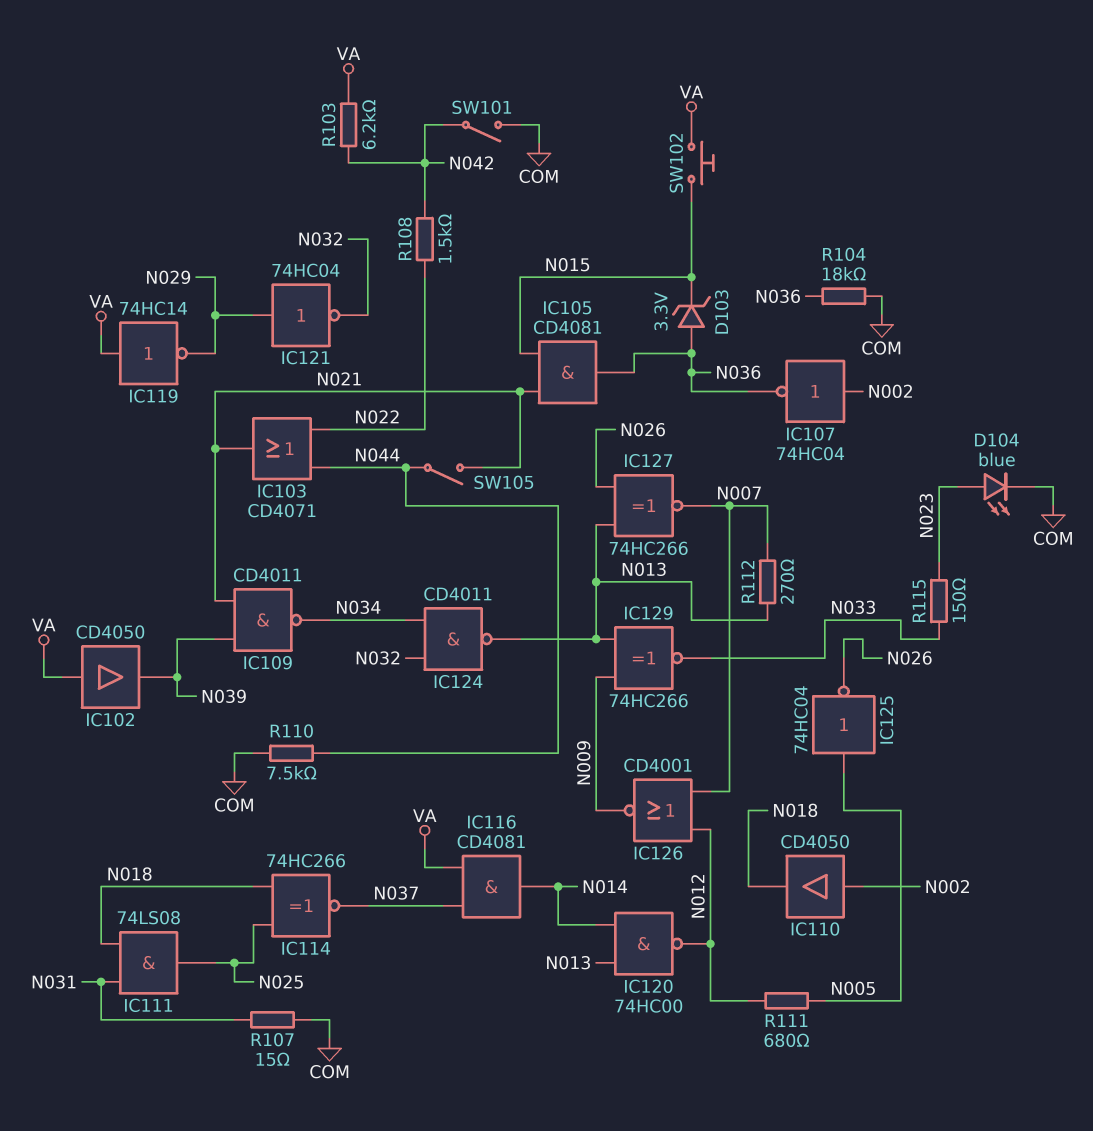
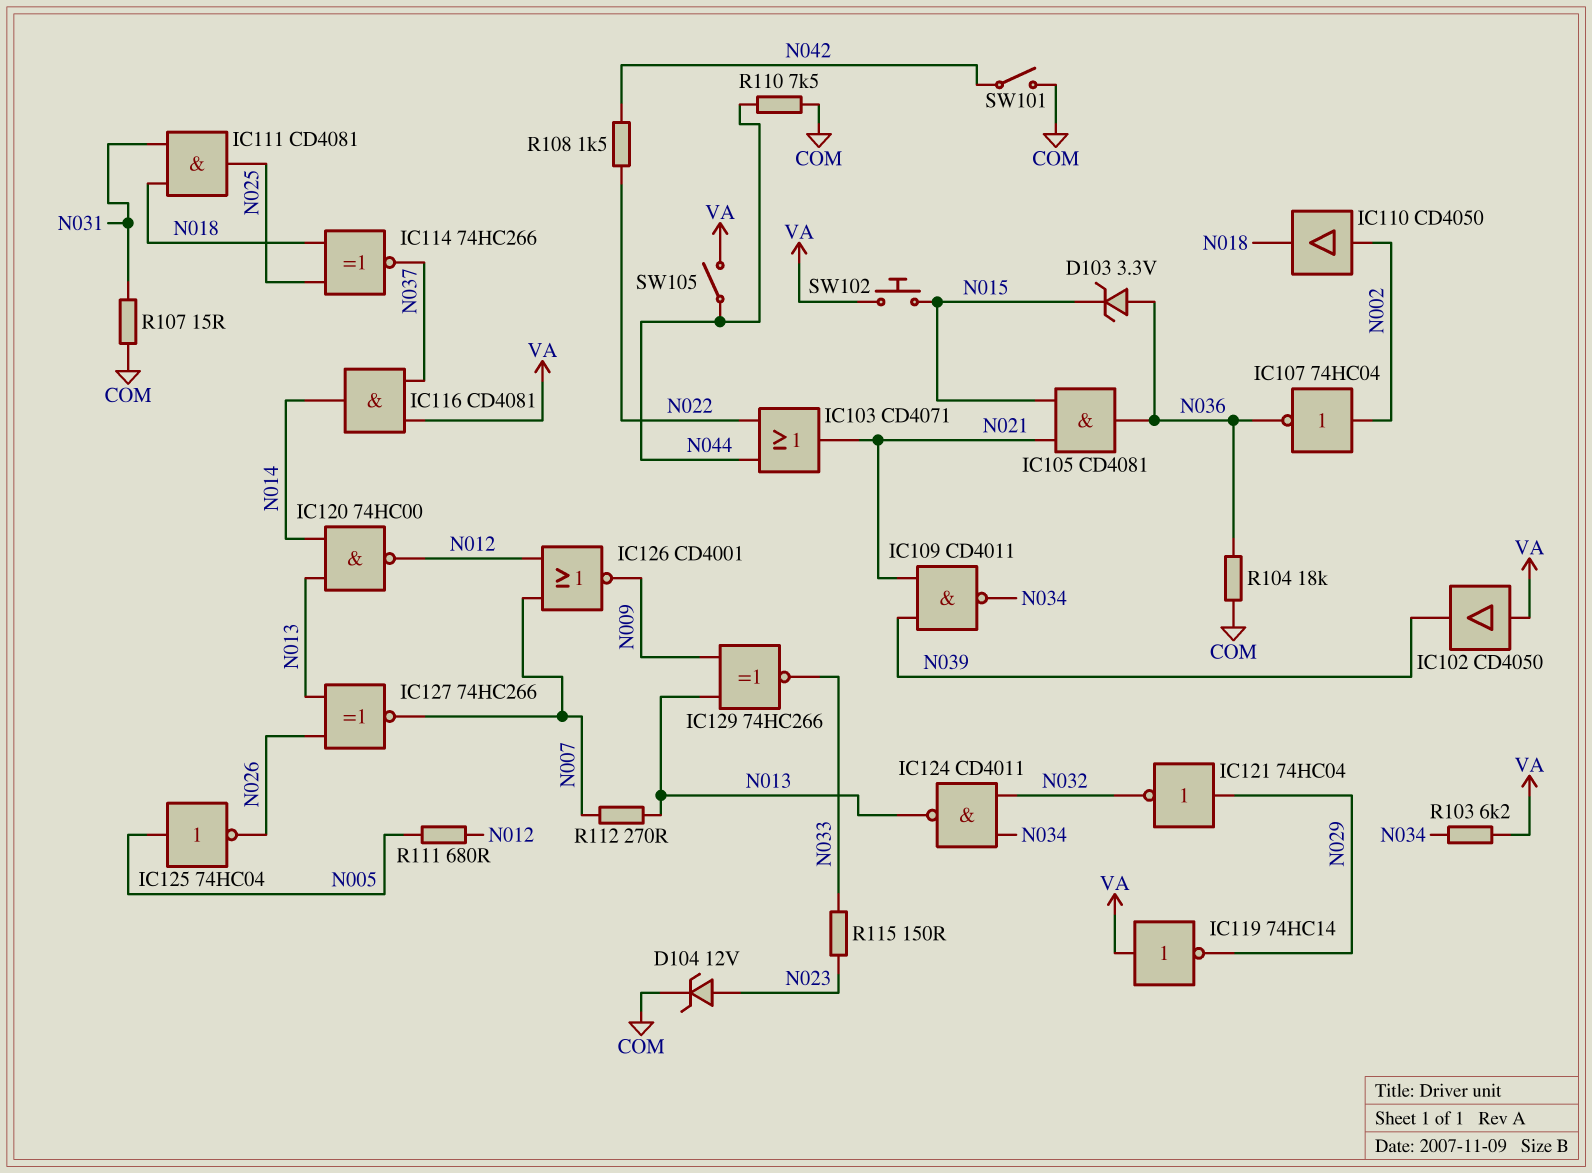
D104: LED blue (A N023, K COM) -> zener 12V (A N023, K COM)
IC111: AND 74LS08 (in N018, in N031, out N025) -> AND CD4081 (in N018, in N031, out N025)
R103: 6.2k (N042, VA) -> 6.2k (N034, VA)
SW105: switch (N021, N044) -> switch (N044, VA)

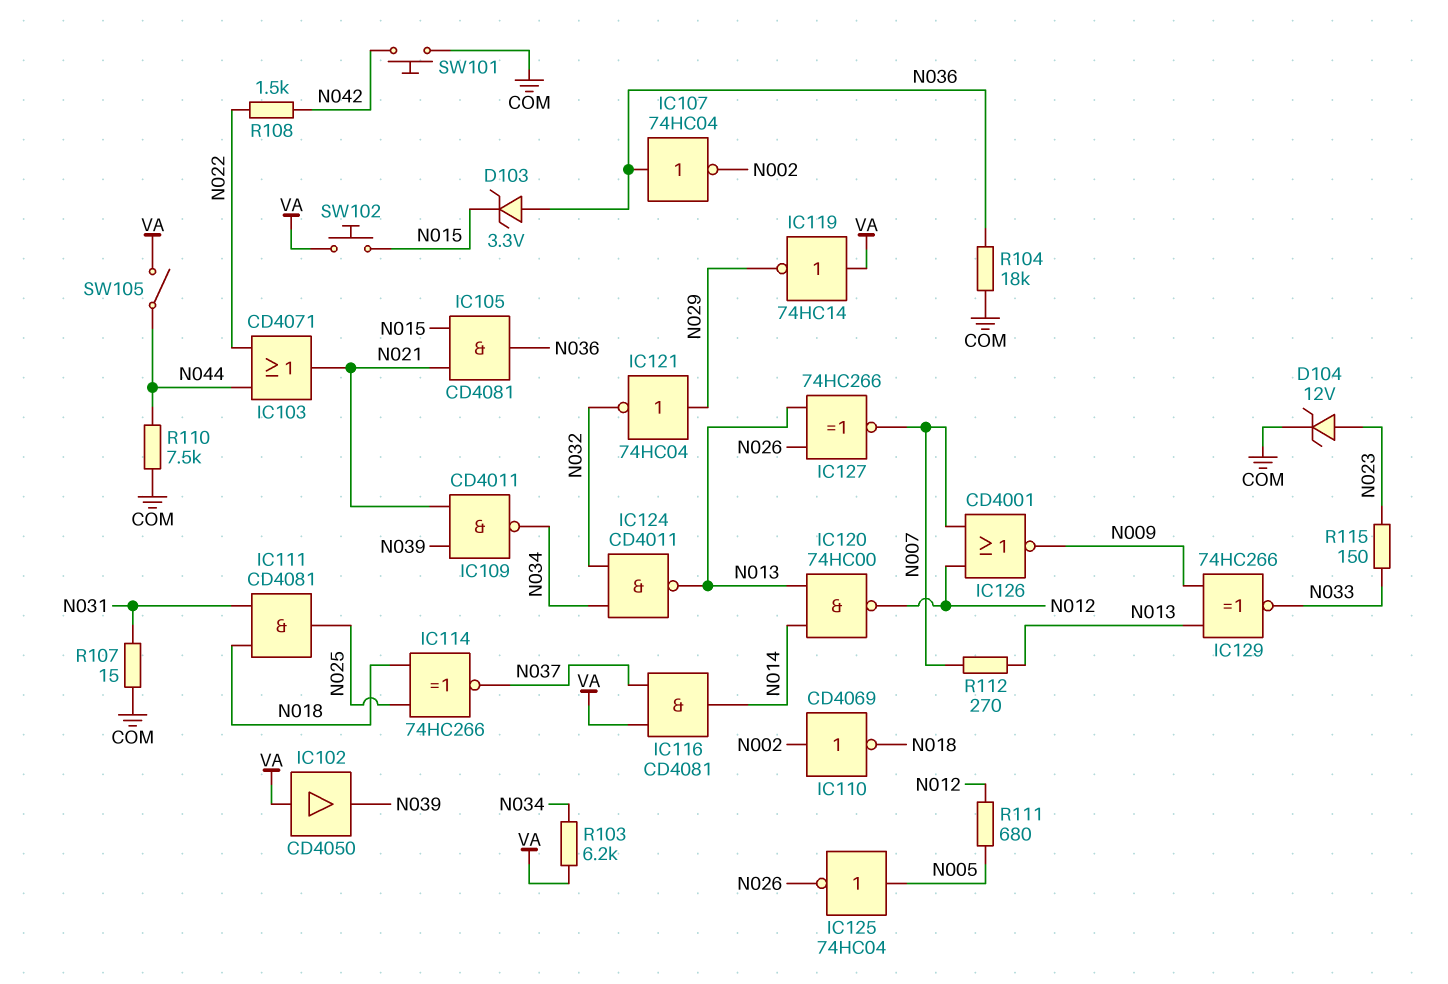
IC107: NOT 74HC04 (in N002, out N036) -> NOT 74HC04 (in N036, out N002)
IC110: buffer CD4050 (in N002, out N018) -> NOT CD4069 (in N002, out N018)
SW101: switch (COM, N042) -> button (COM, N042)

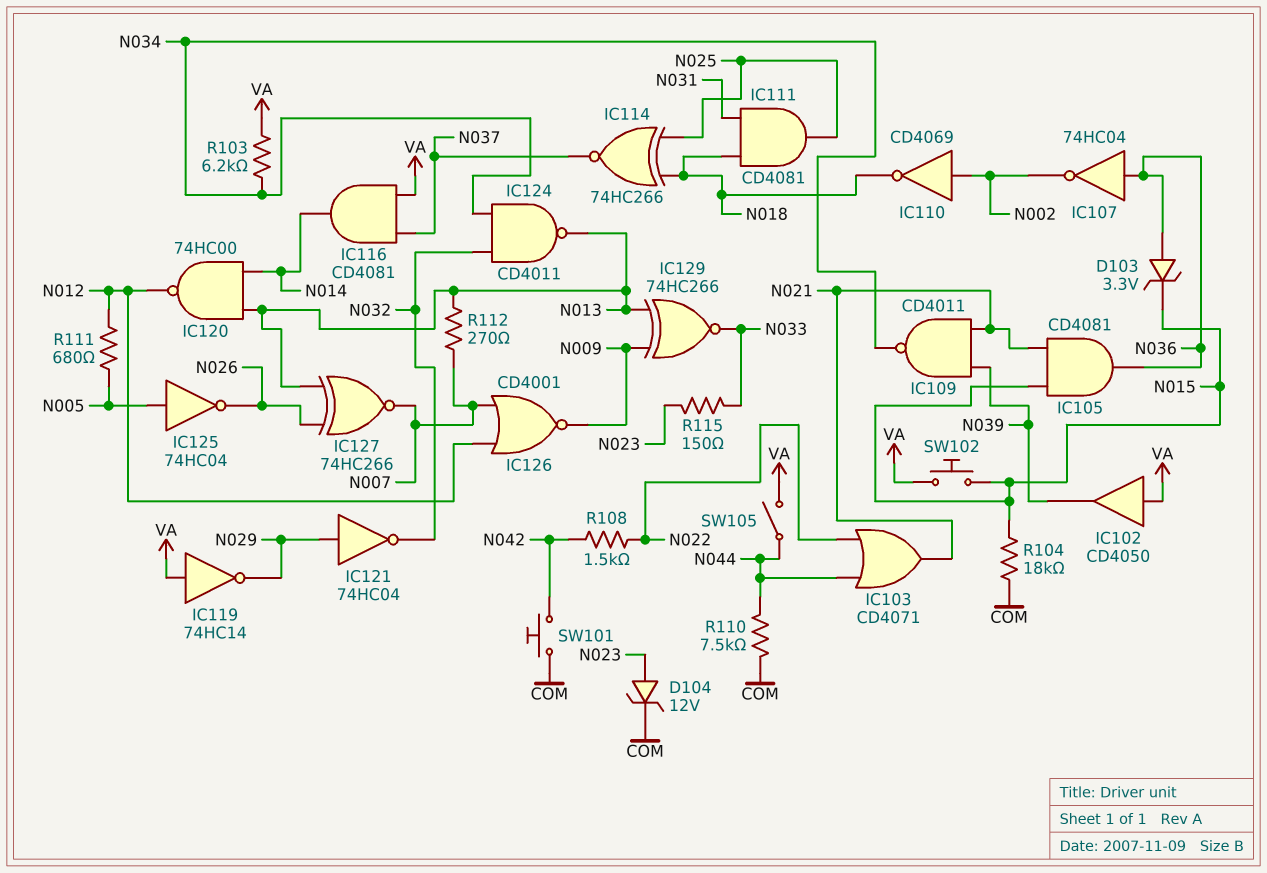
R104: 18k (COM, N036) -> 18k (COM, N015)
R107: 15 (COM, N031) -> none

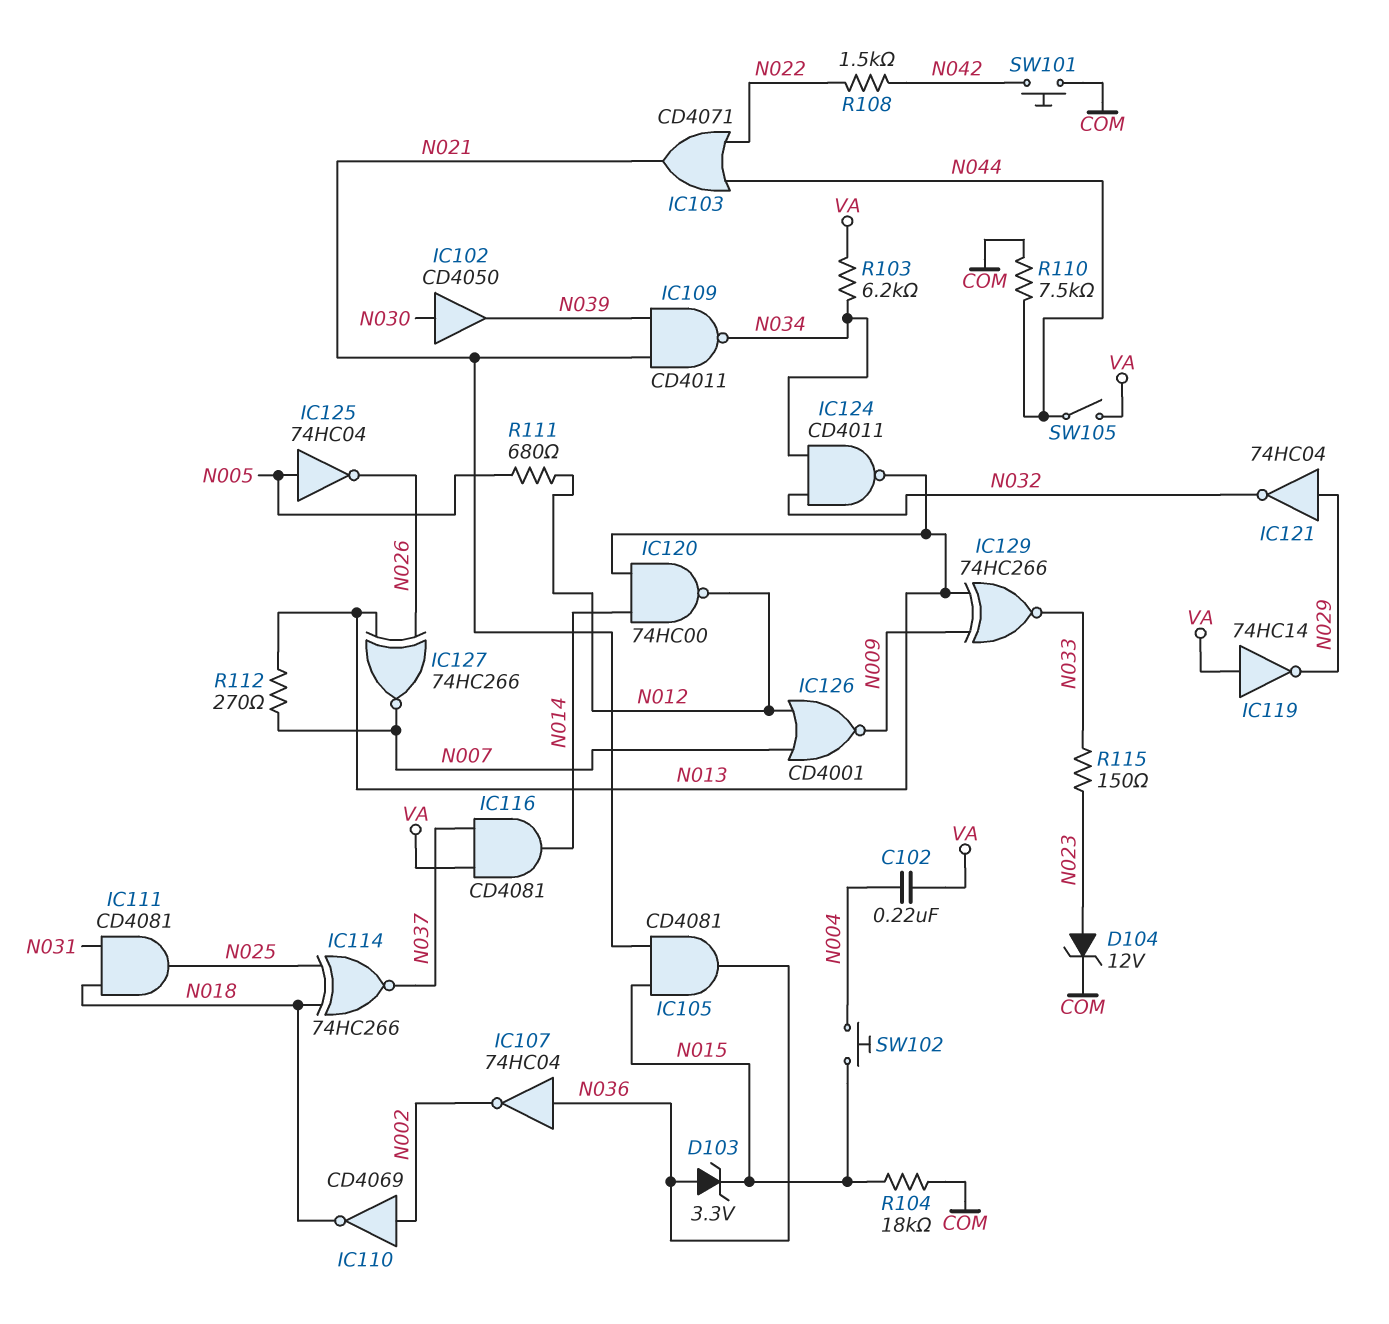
C102: none -> 220nF (N004, VA)
IC102: buffer CD4050 (in VA, out N039) -> buffer CD4050 (in N030, out N039)
SW102: button (N015, VA) -> button (N004, N015)

